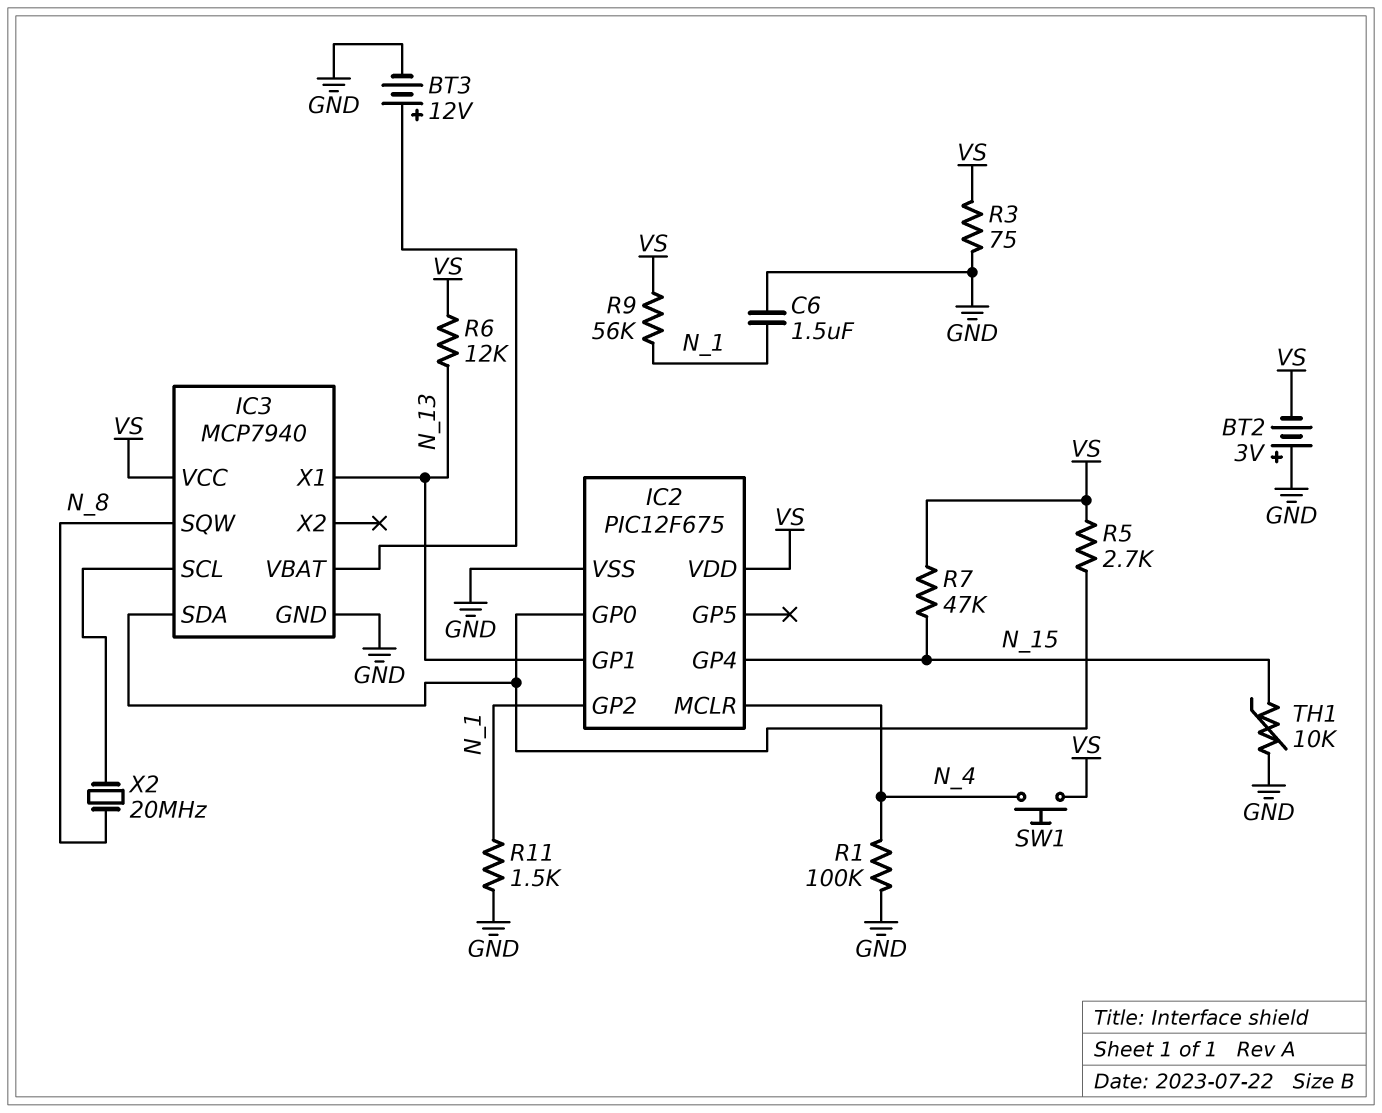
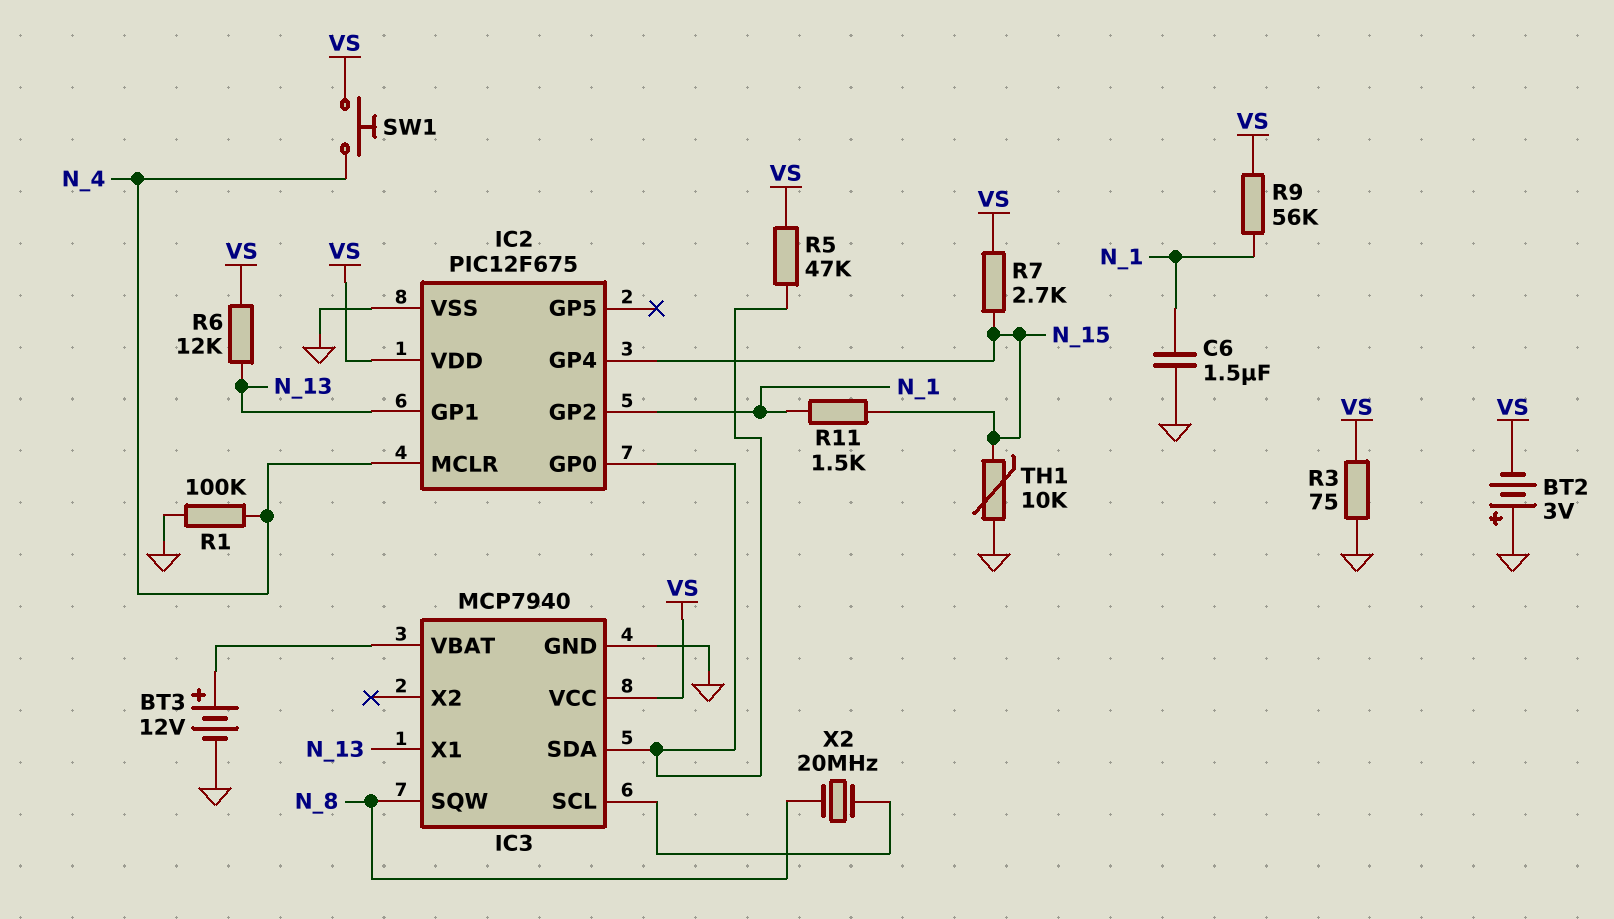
R5: 2.7k (IC2/GP0, VS) -> 47k (IC2/GP0, VS)
R7: 47k (N_15, VS) -> 2.7k (N_15, VS)
R11: 1.5k (GND, N_1) -> 1.5k (N_1, N_15)

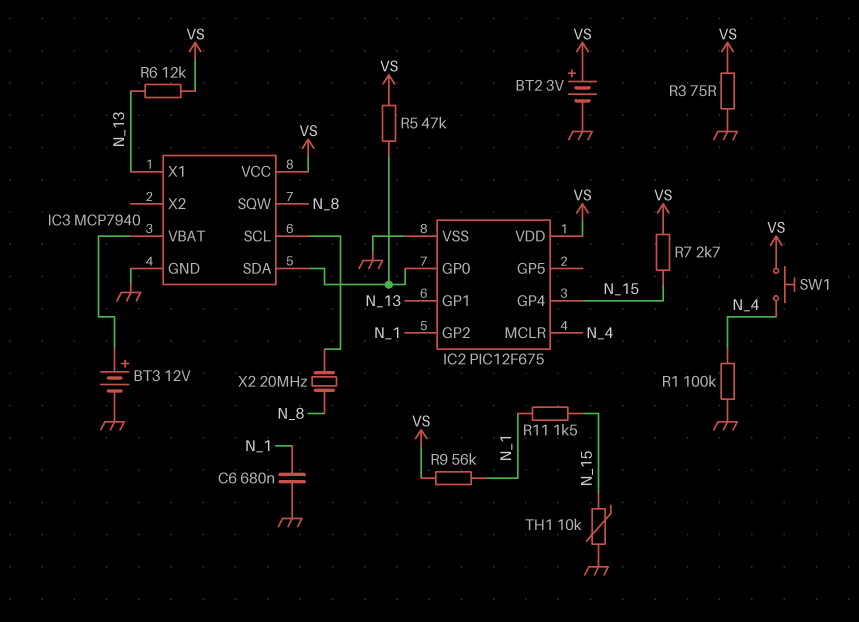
BT2: 3V (plus GND, minus VS) -> 3V (plus VS, minus GND)
C6: 1.5uF (GND, N_1) -> 680nF (GND, N_1)

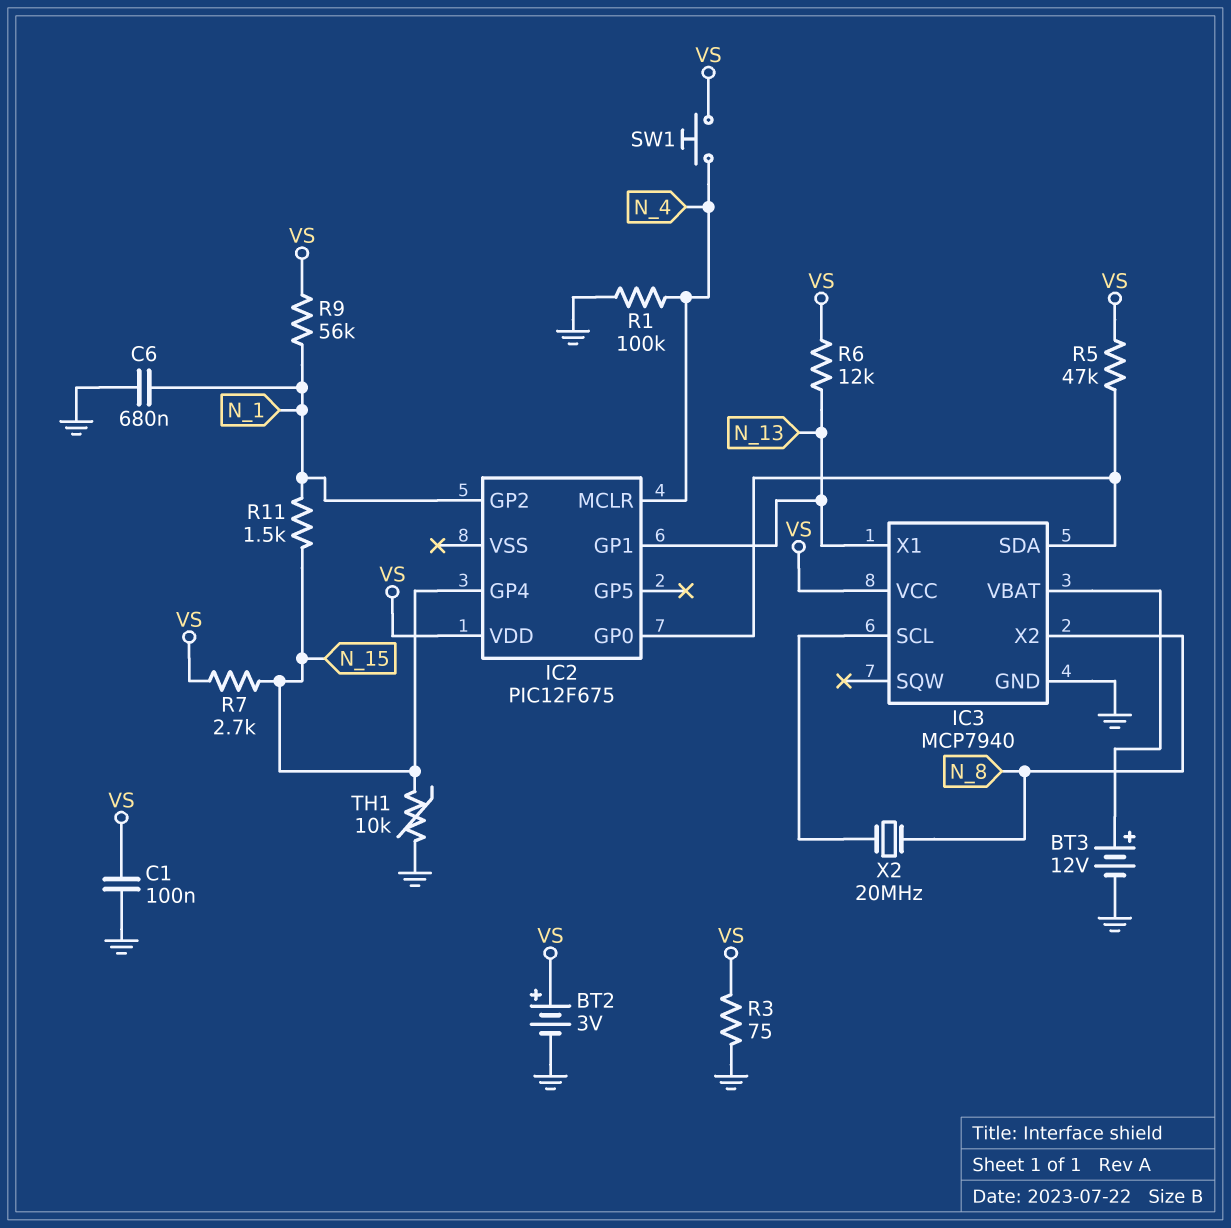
C1: none -> 100nF (GND, VS)
IC2 pin VSS: GND -> none
IC3 pin SQW: N_8 -> none
IC3 pin X2: none -> N_8

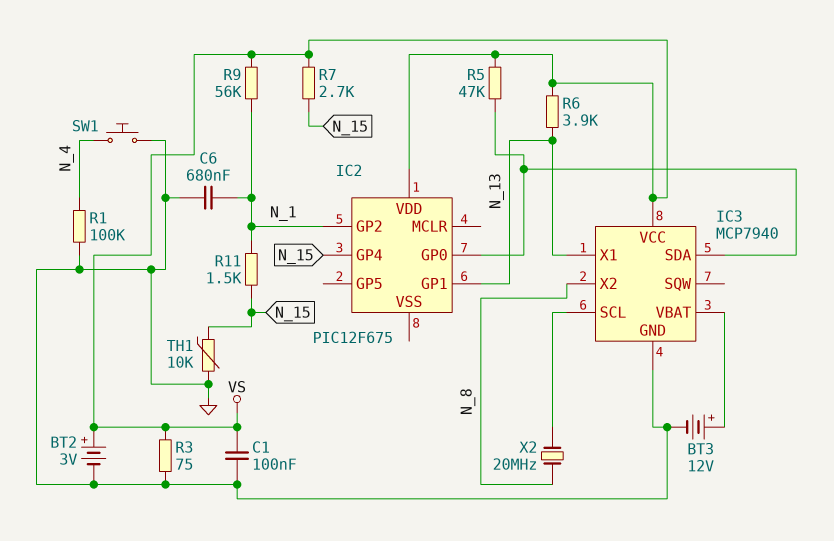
IC2 pin MCLR: N_4 -> none
R6: 12k (N_13, VS) -> 3.9k (N_13, VS)
SW1: button (N_4, VS) -> button (GND, N_4)

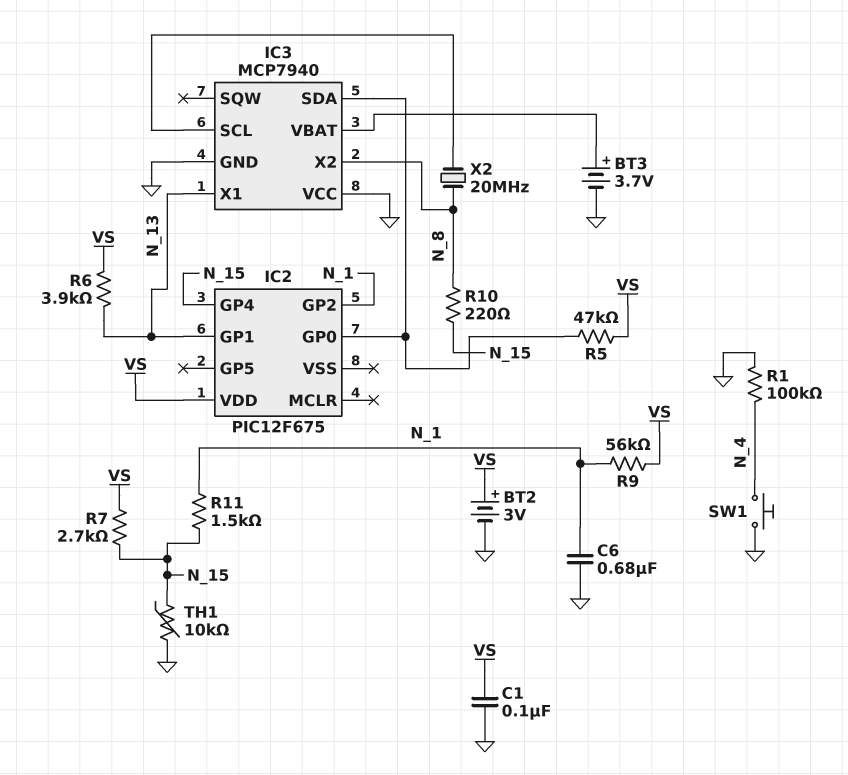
BT3: 12V (plus IC3/VBAT, minus GND) -> 3.7V (plus IC3/VBAT, minus GND)
IC3 pin VCC: VS -> GND
R3: 75 (GND, VS) -> none
R10: none -> 220 (N_8, N_15)

